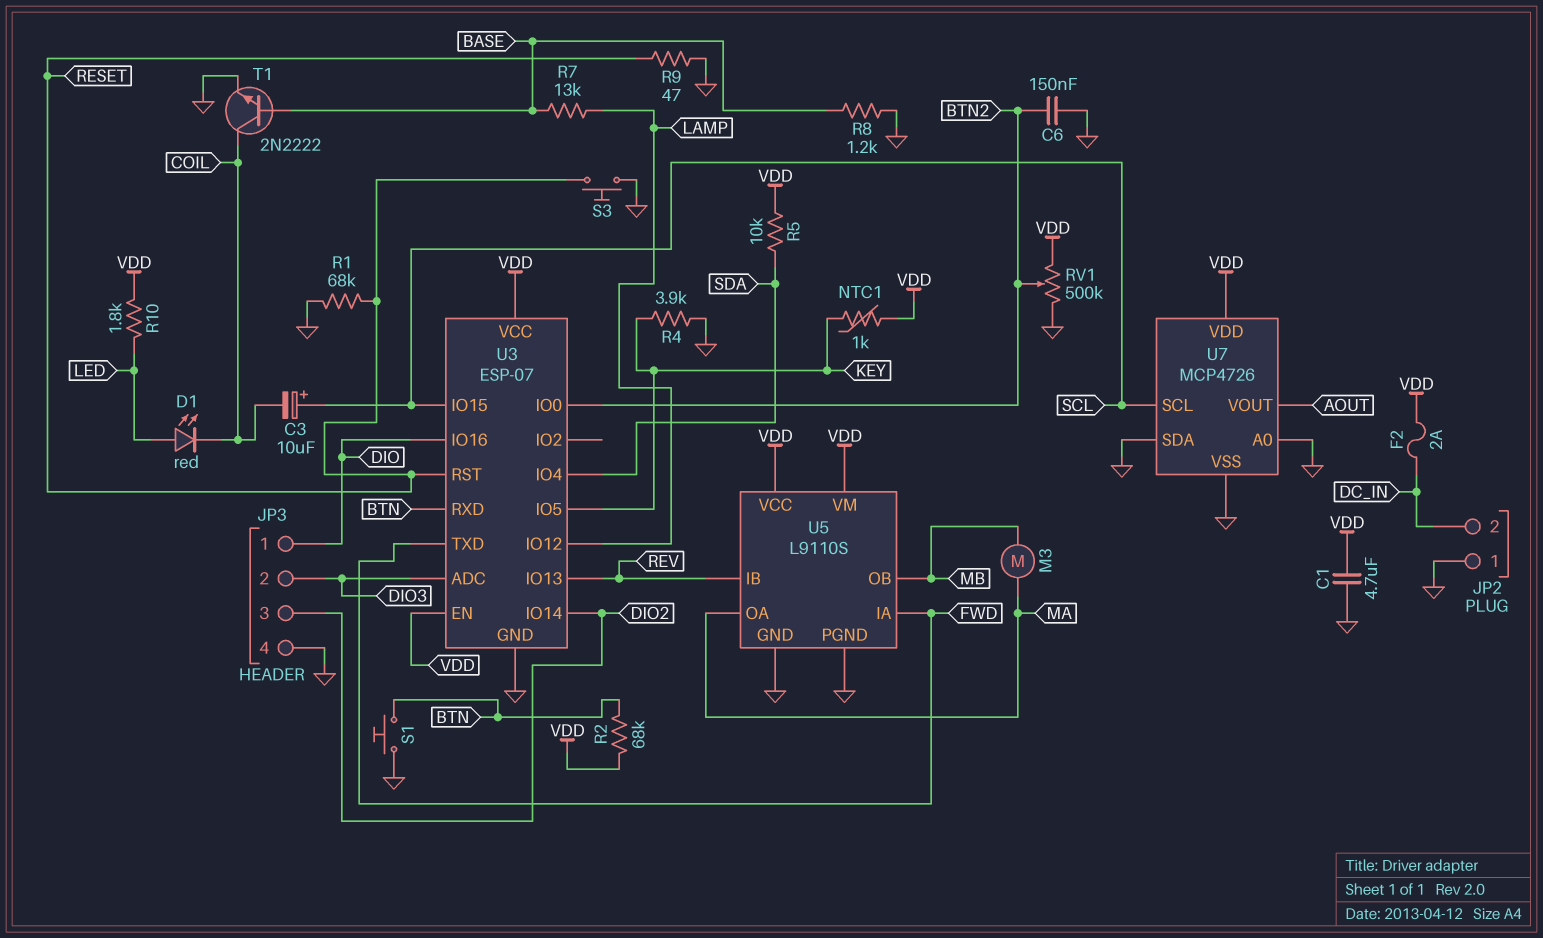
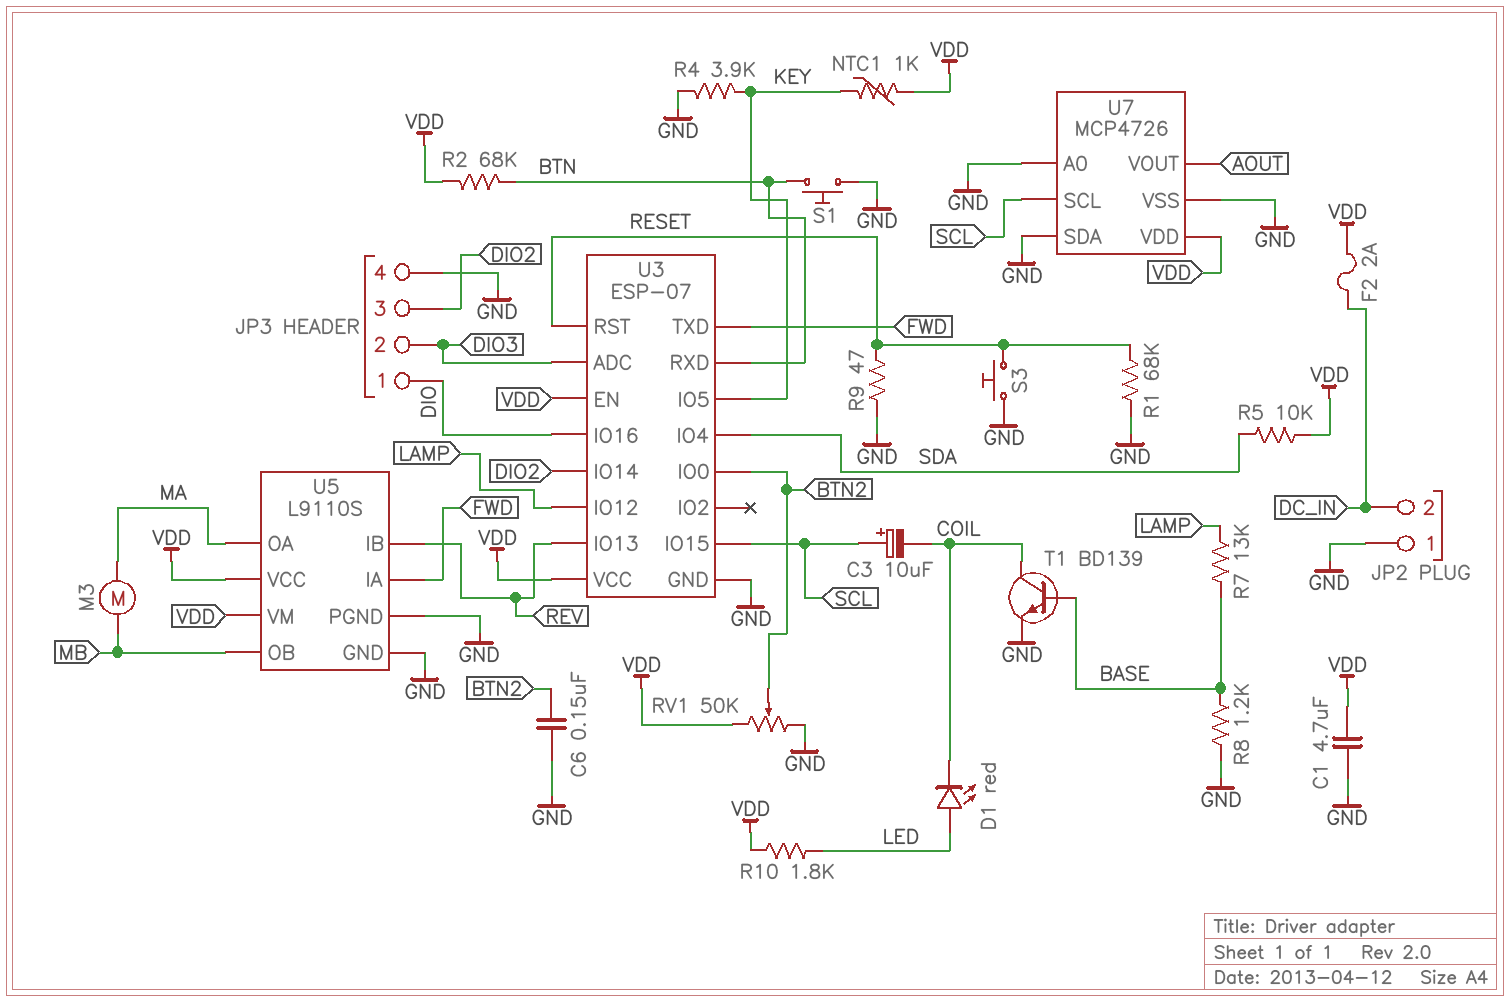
RV1: 500k (GND, VDD, wiper BTN2) -> 50k (GND, VDD, wiper BTN2)
T1: NPN 2N2222 (B BASE, C COIL, E GND) -> NPN BD139 (B BASE, C COIL, E GND)

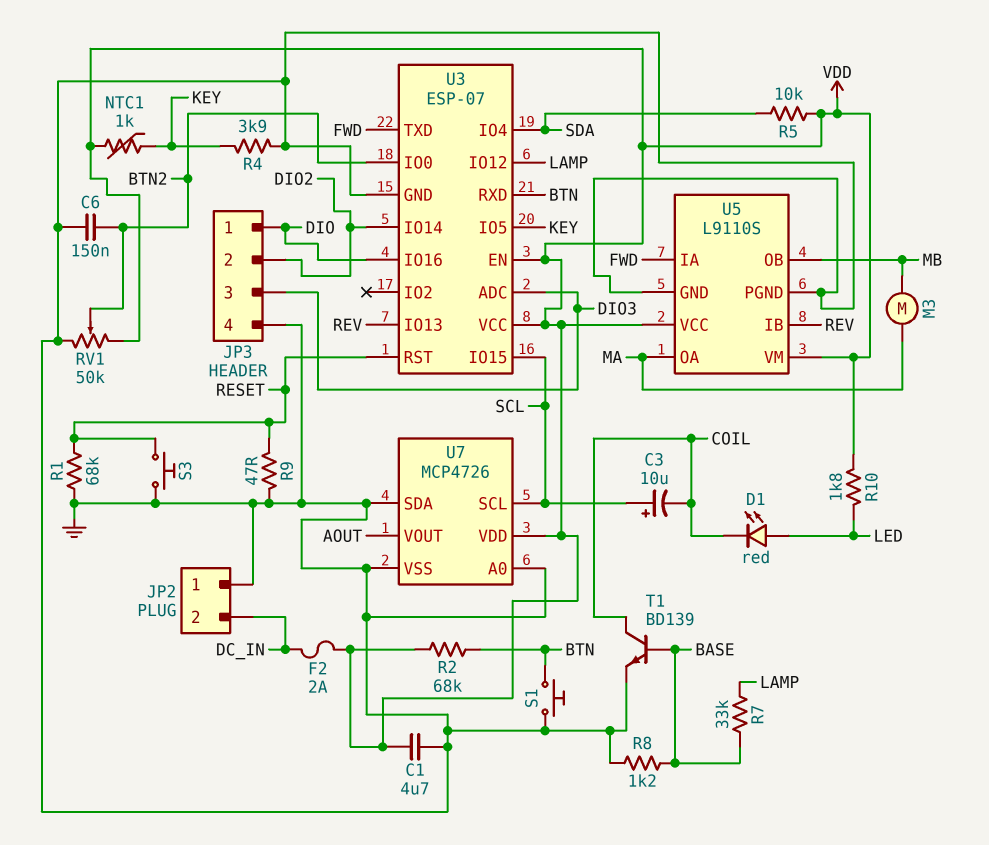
JP3 pin 2: DIO3 -> DIO2
JP3 pin 3: DIO2 -> DIO3
R7: 13k (BASE, LAMP) -> 33k (BASE, LAMP)

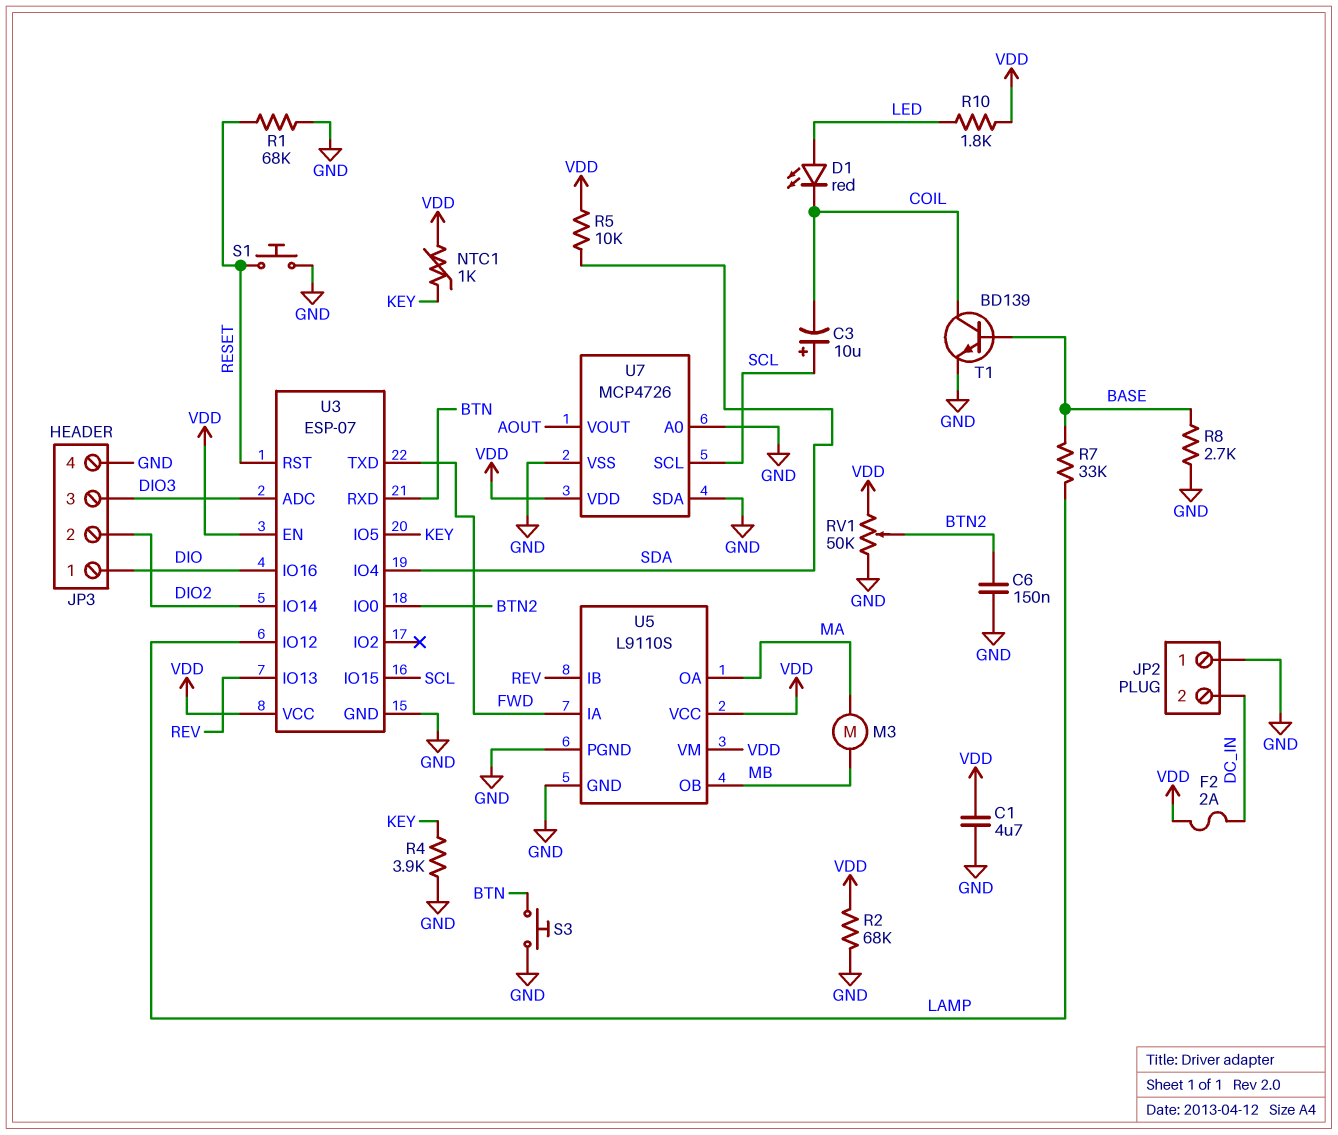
R2: 68k (BTN, VDD) -> 68k (GND, VDD)
R8: 1.2k (BASE, GND) -> 2.7k (BASE, GND)
R9: 47 (GND, RESET) -> none
S1: button (BTN, GND) -> button (GND, RESET)
S3: button (GND, RESET) -> button (BTN, GND)

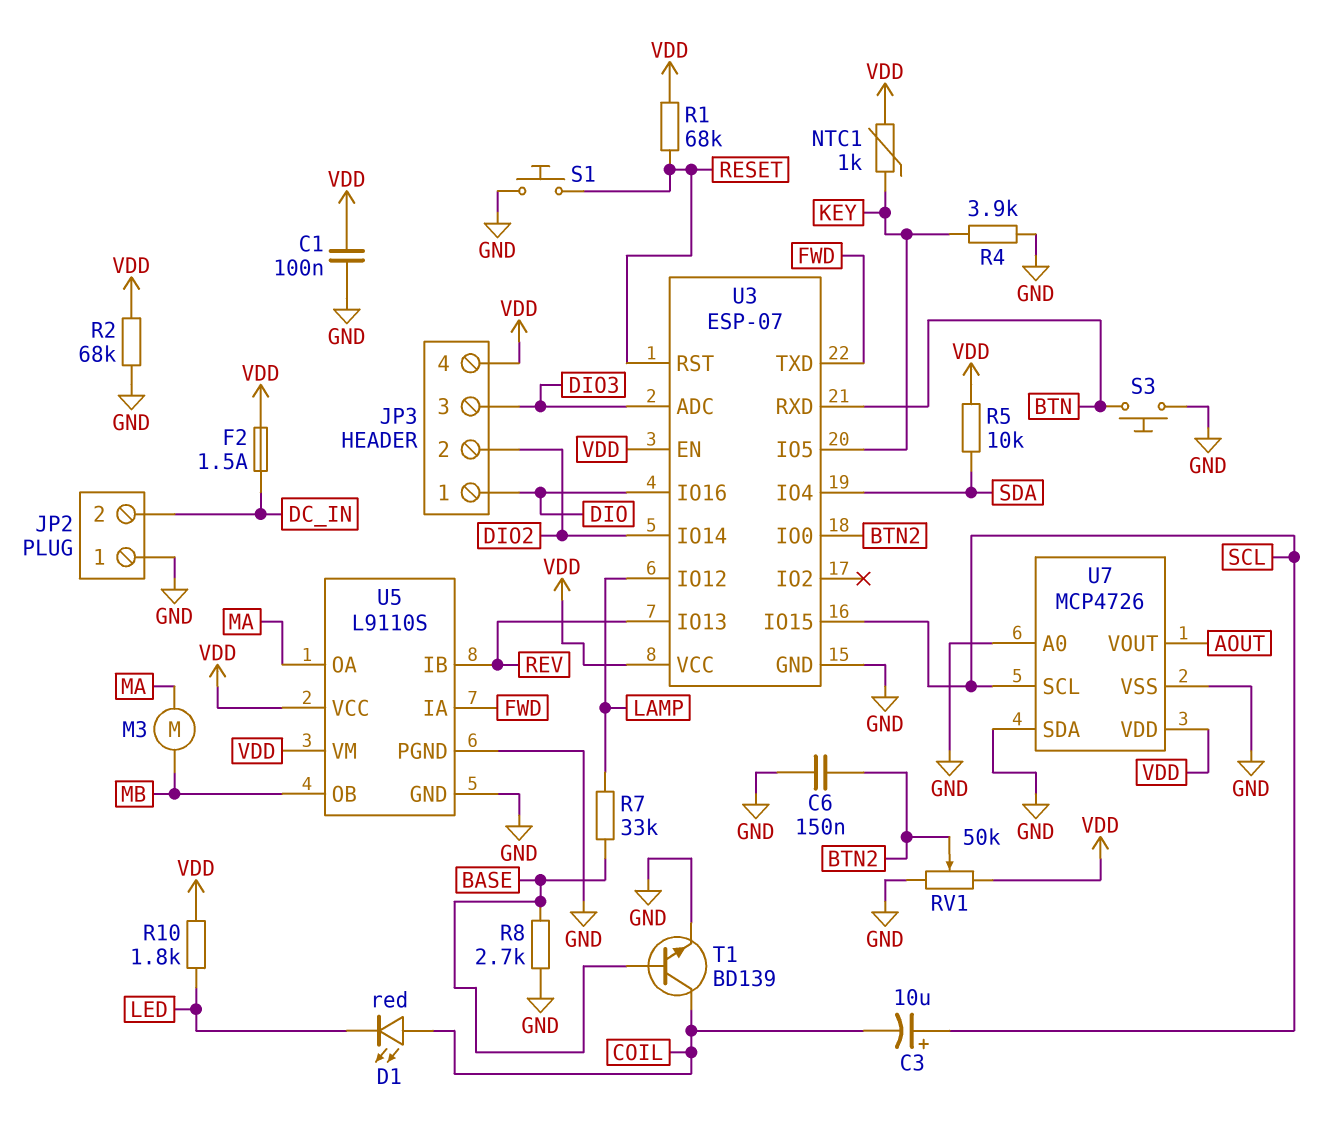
C1: 4.7uF (GND, VDD) -> 100nF (GND, VDD)
D1: LED red (A LED, K COIL) -> LED red (A COIL, K LED)
F2: 2A (DC_IN, VDD) -> 1.5A (DC_IN, VDD)
JP3 pin 4: GND -> VDD
R1: 68k (GND, RESET) -> 68k (RESET, VDD)

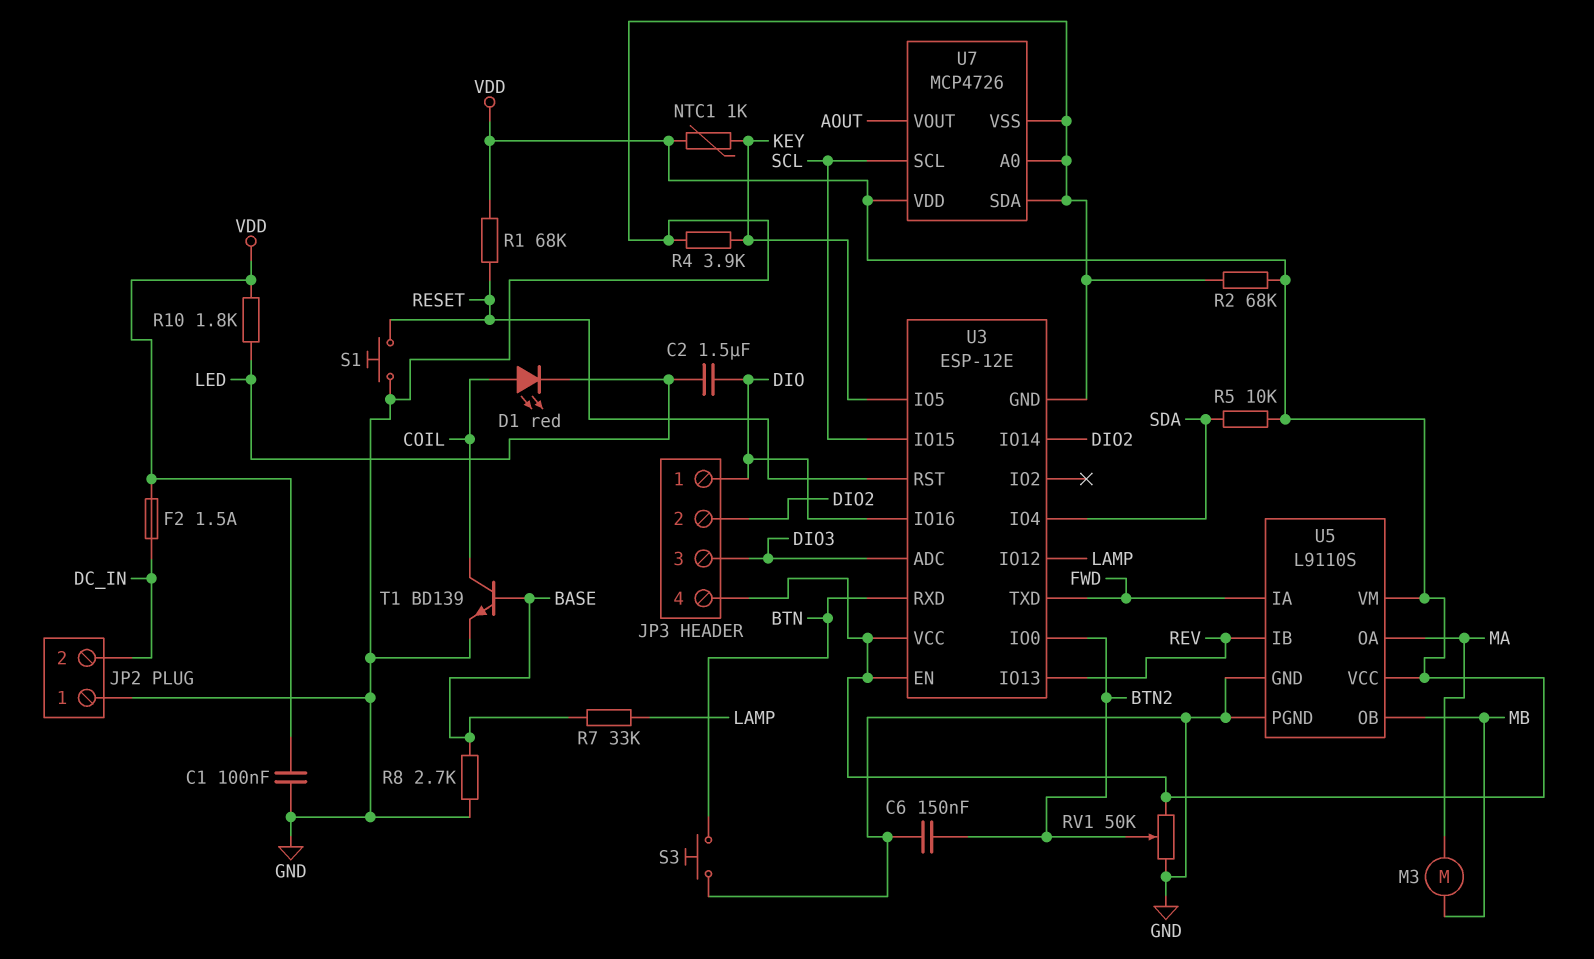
C2: none -> 1.5uF (DIO, LED)
C3: 10uF (plus SCL, minus COIL) -> none
U3: ESP-07 -> ESP-12E

